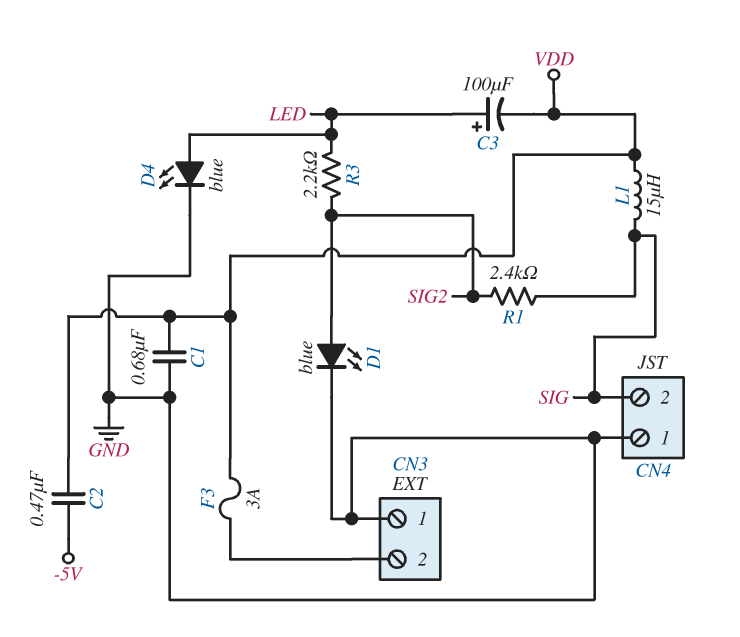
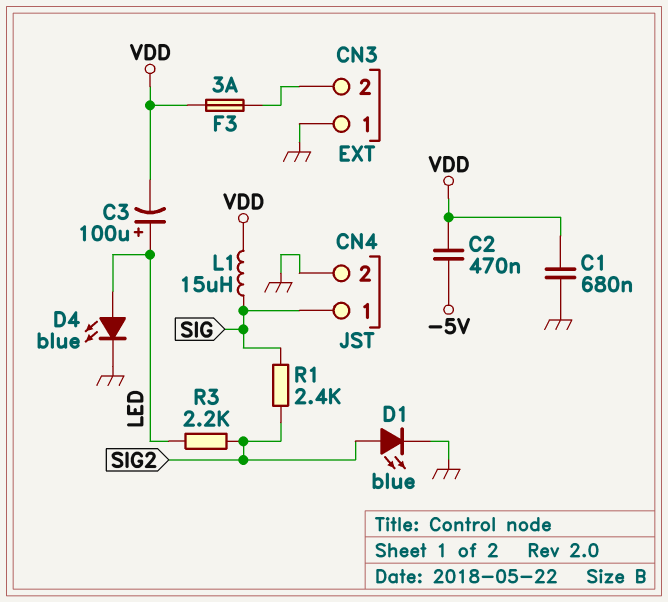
CN4 pin 1: GND -> SIG
CN4 pin 2: SIG -> GND

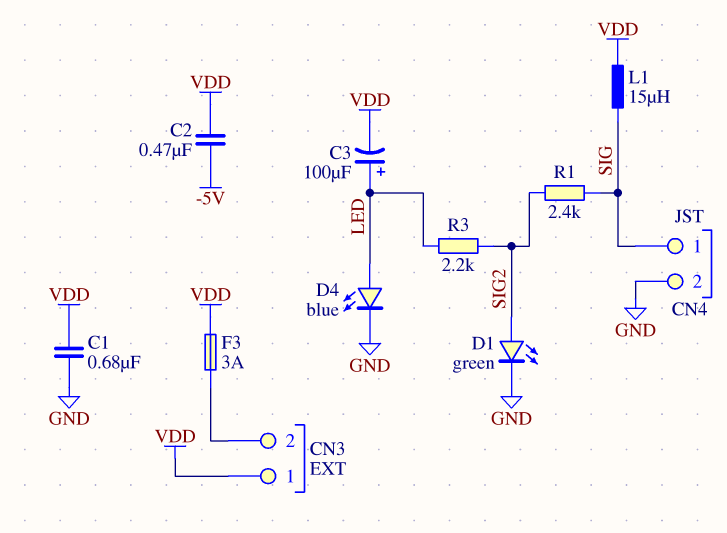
CN3 pin 1: GND -> VDD
D1: LED blue (A SIG2, K GND) -> LED green (A SIG2, K GND)

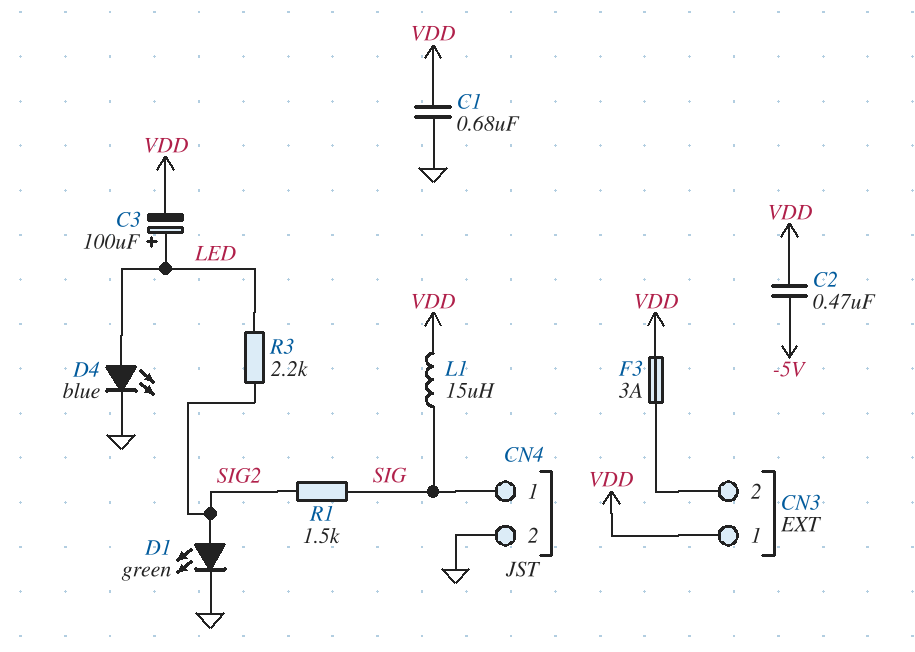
R1: 2.4k (SIG, SIG2) -> 1.5k (SIG, SIG2)

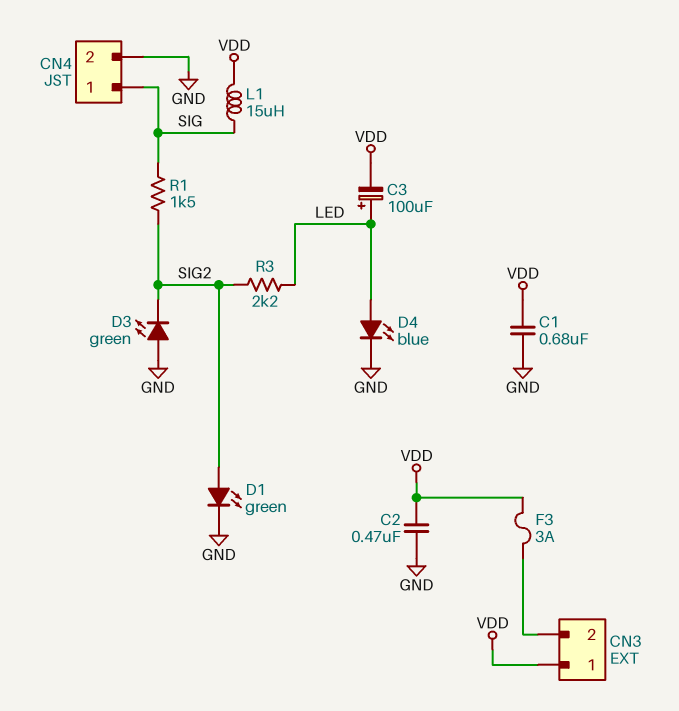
C2: 470nF (-5V, VDD) -> 470nF (GND, VDD)
D3: none -> LED green (A GND, K SIG2)

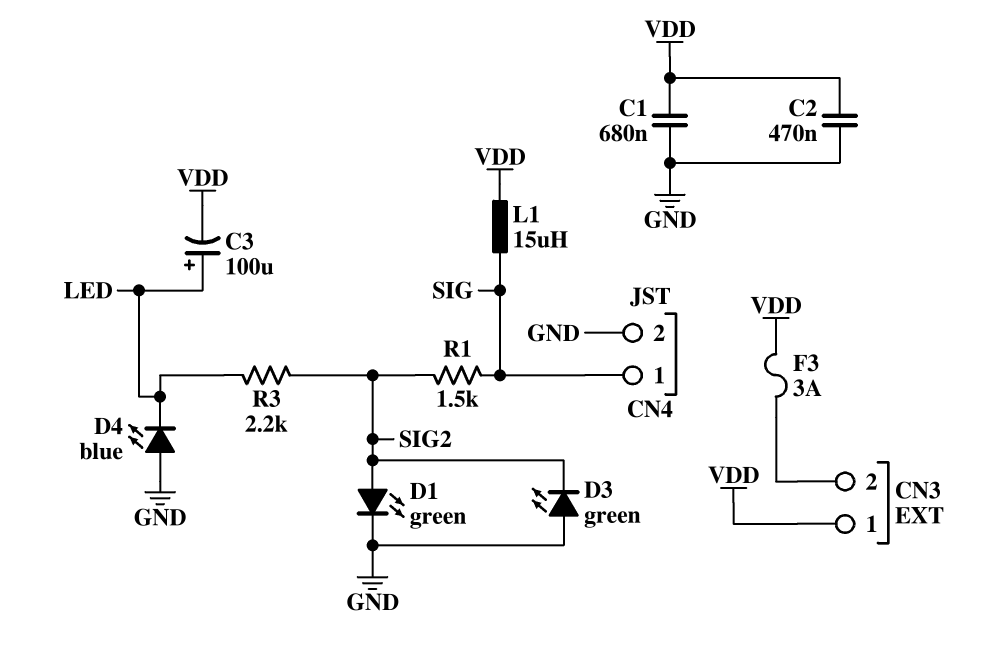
D4: LED blue (A LED, K GND) -> LED blue (A GND, K LED)

